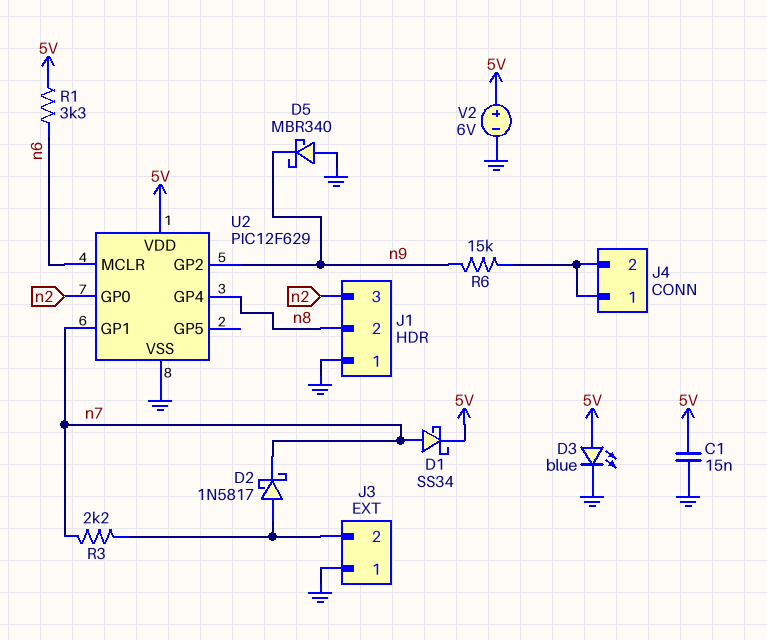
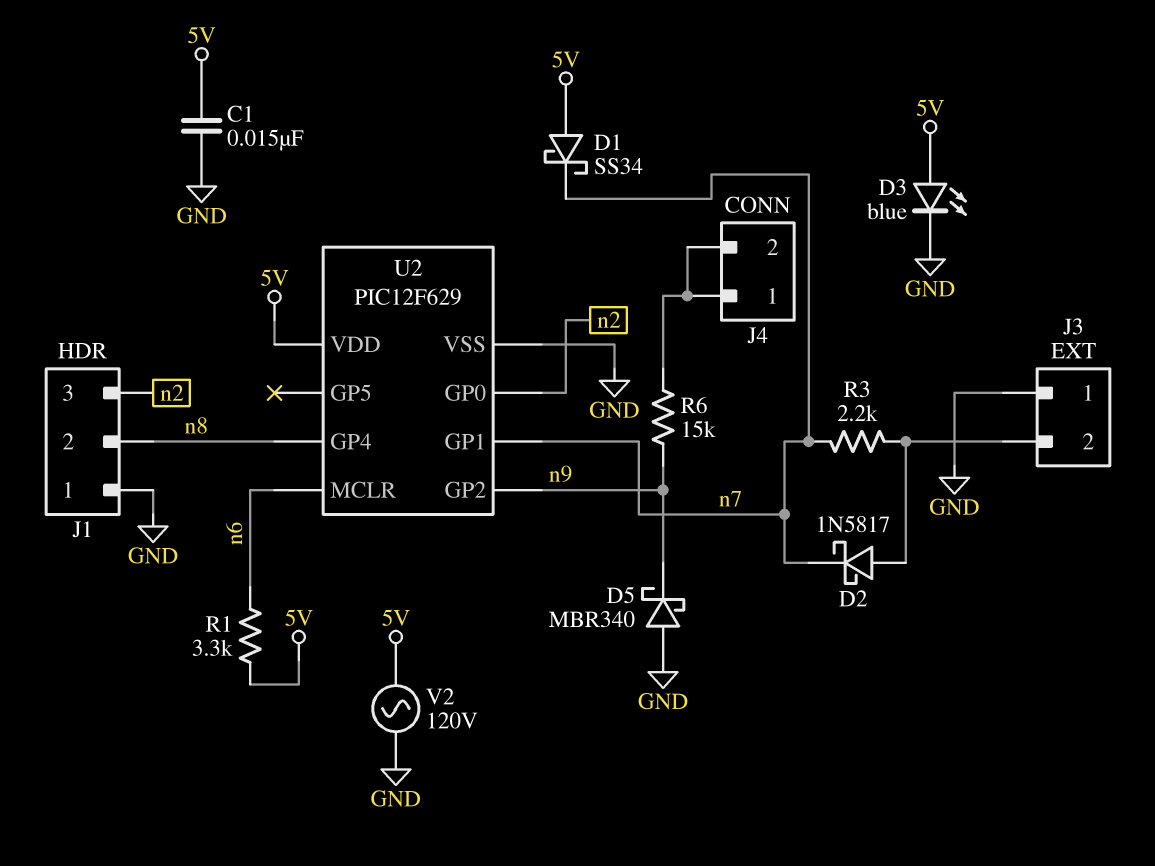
D1: schottky SS34 (A n7, K 5V) -> schottky SS34 (A 5V, K n7)
V2: 6V (plus 5V, minus GND) -> AC 120V (5V, GND)

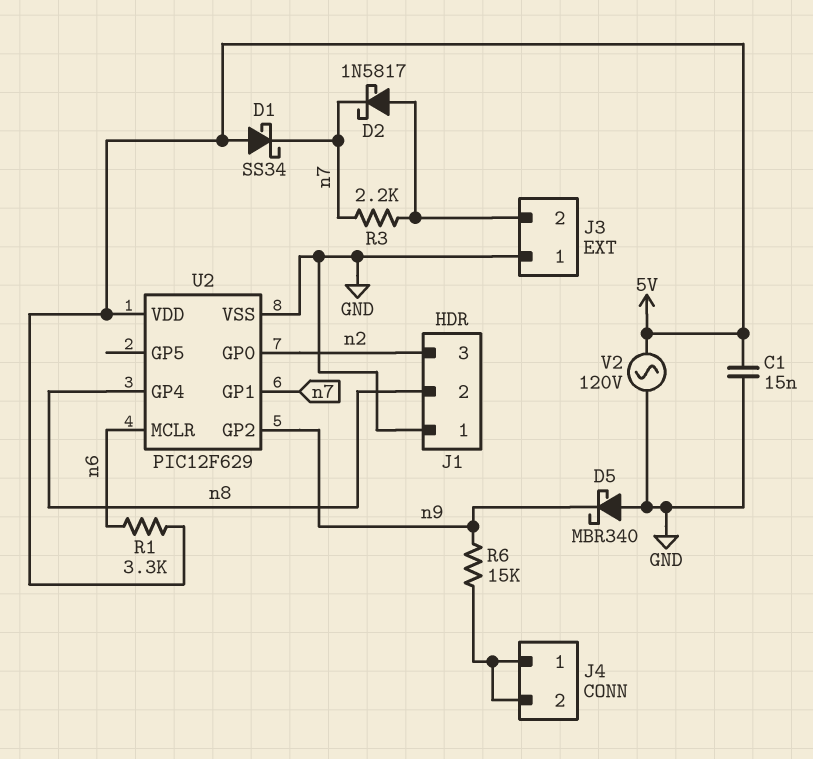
D3: LED blue (A 5V, K GND) -> none

